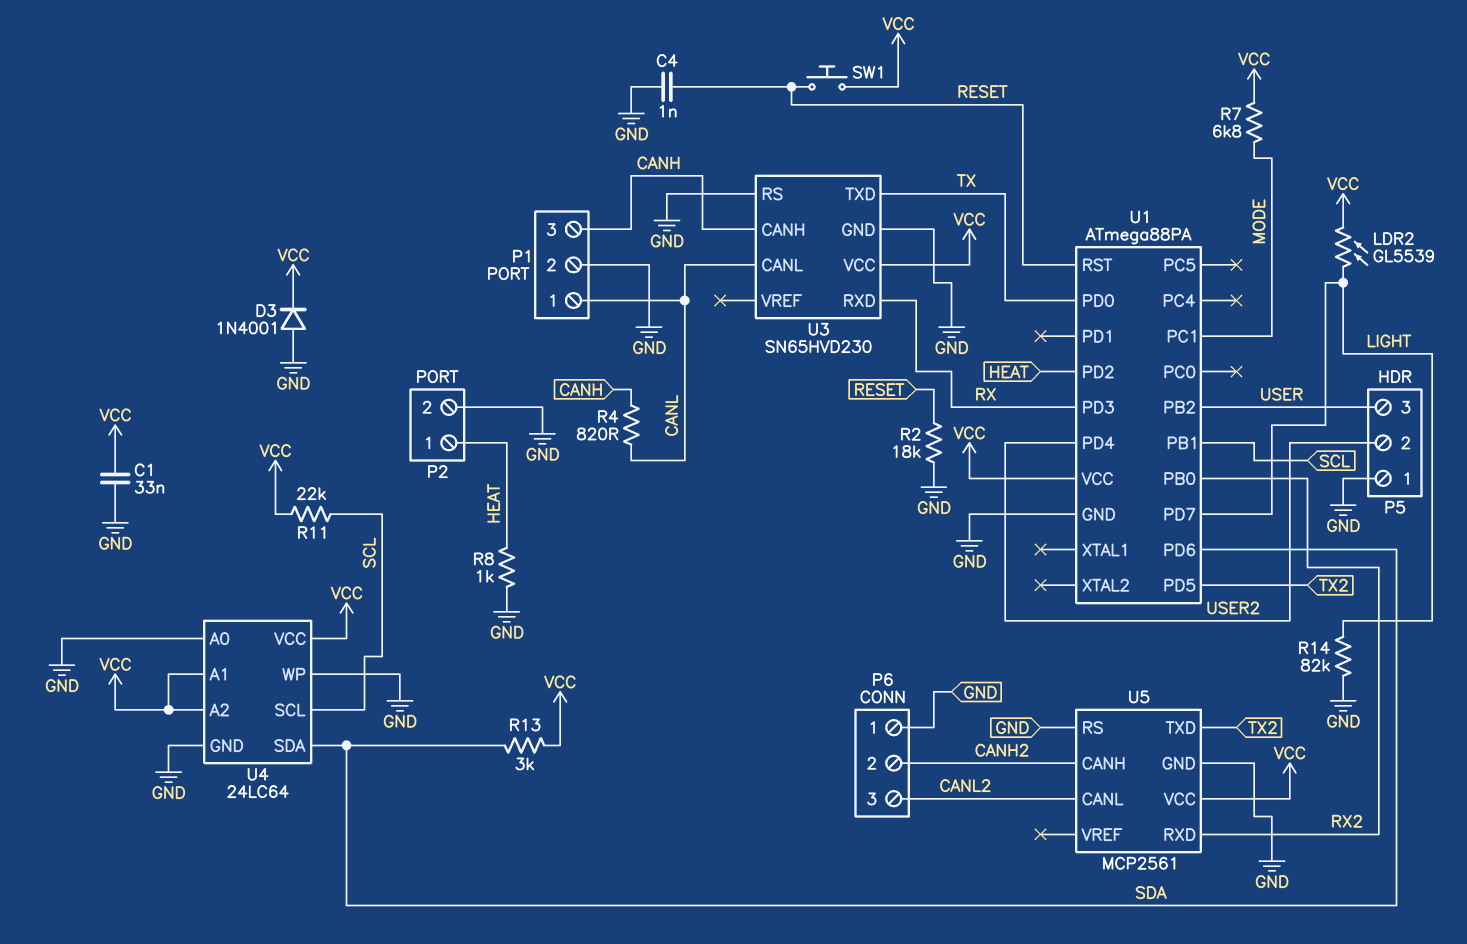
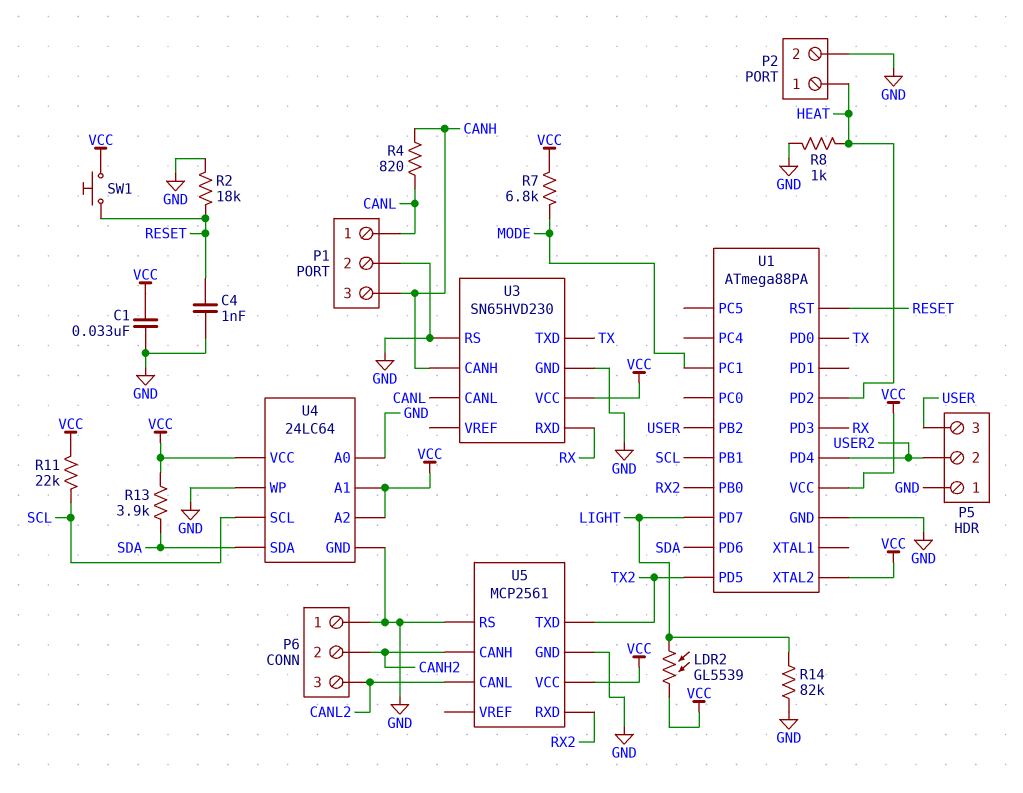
D3: diode 1N4001 (A GND, K VCC) -> none
R13: 3k (SDA, VCC) -> 3.9k (SDA, VCC)
U1 pin XTAL2: none -> VCC

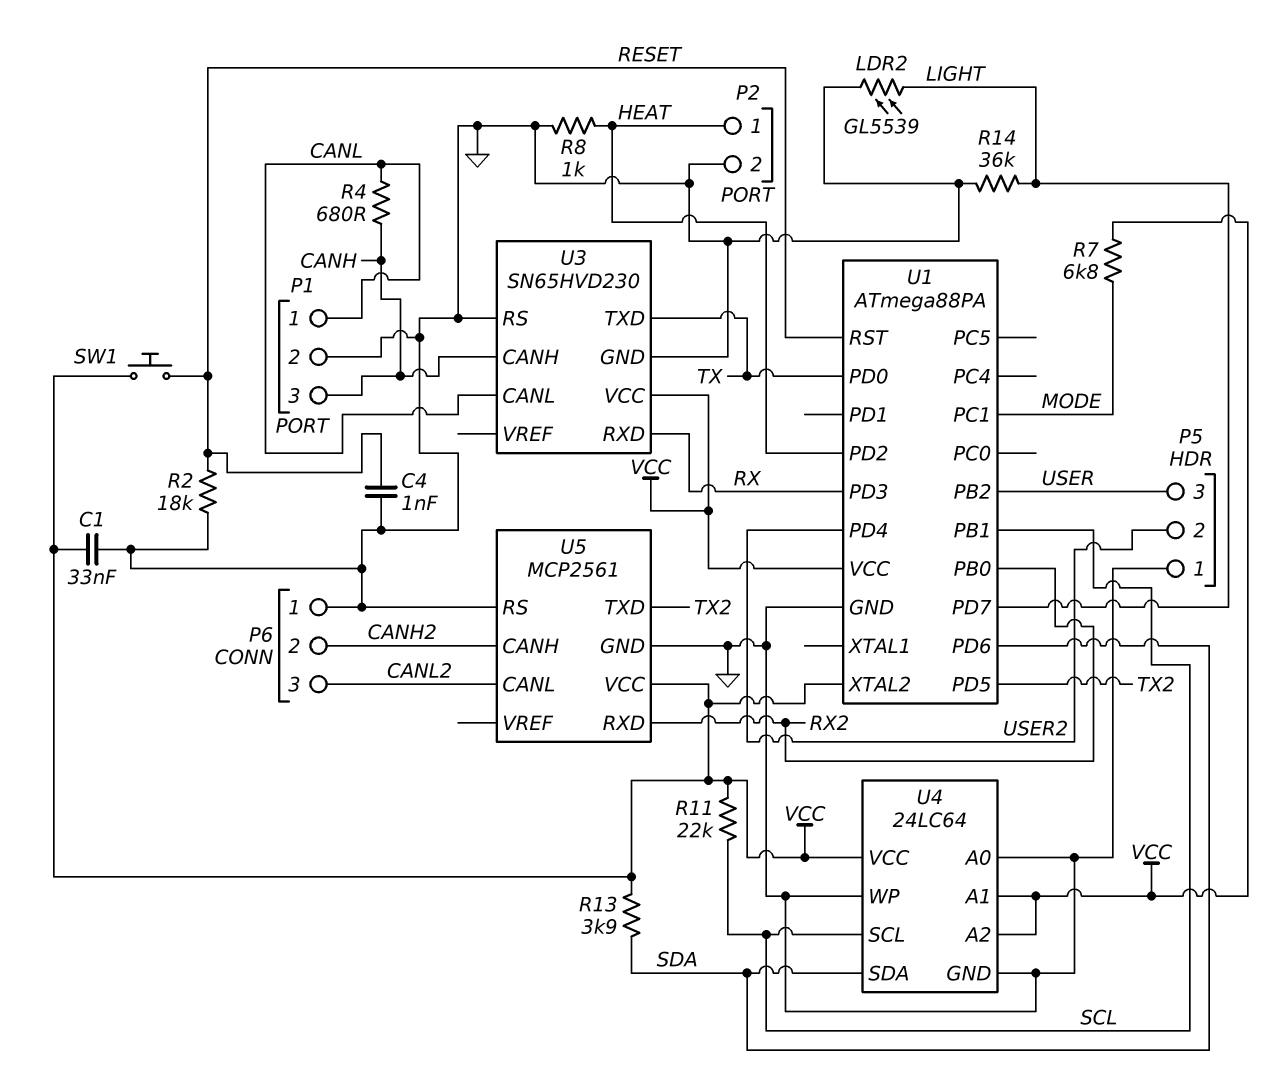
LDR2: GL5539 (LIGHT, VCC) -> GL5539 (GND, LIGHT)
R4: 820 (CANH, CANL) -> 680 (CANH, CANL)
R14: 82k (GND, LIGHT) -> 36k (GND, LIGHT)

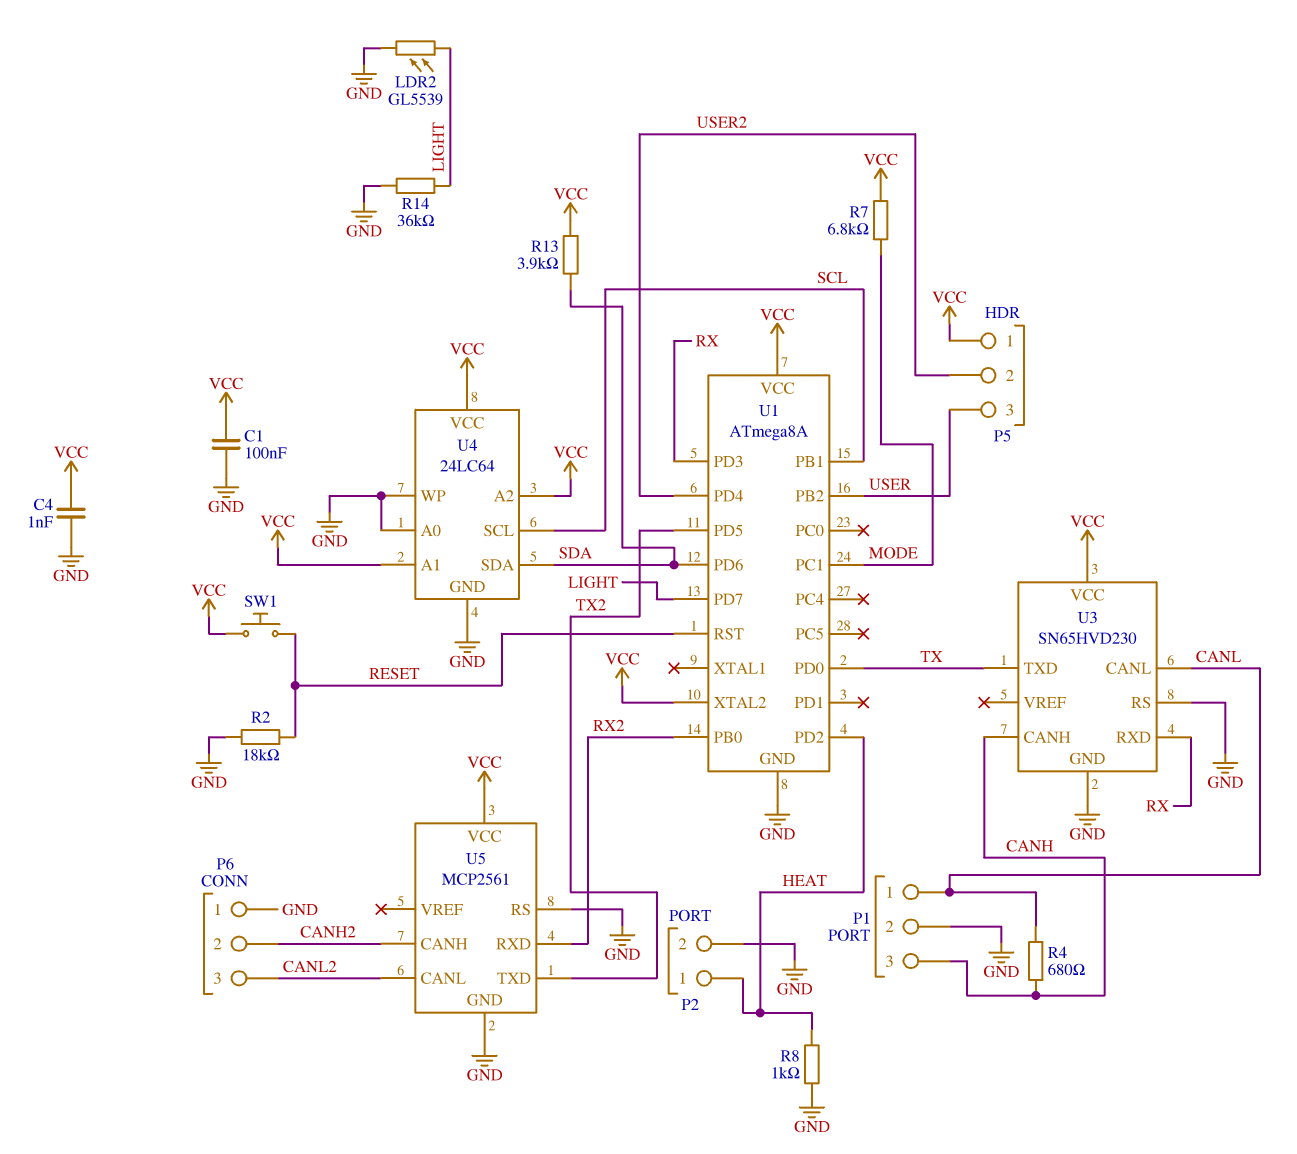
C1: 33nF (GND, VCC) -> 100nF (GND, VCC)
C4: 1nF (GND, RESET) -> 1nF (GND, VCC)
P5 pin 1: GND -> VCC
R11: 22k (SCL, VCC) -> none
U1: ATmega88PA -> ATmega8A

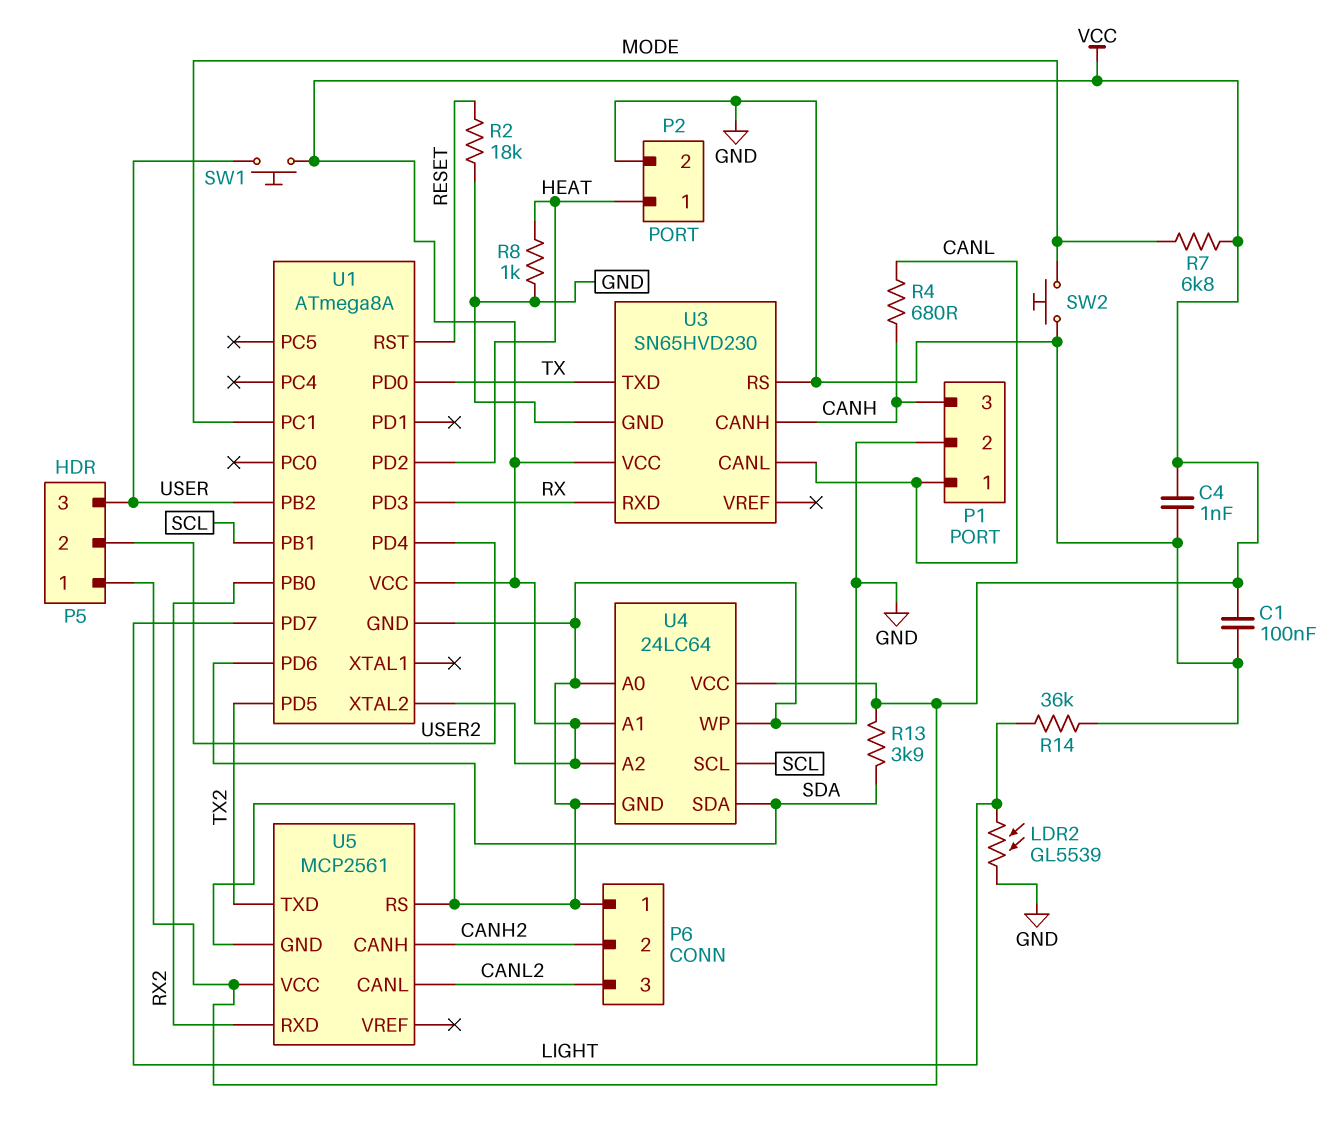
SW1: button (RESET, VCC) -> button (USER, VCC)
SW2: none -> button (GND, MODE)

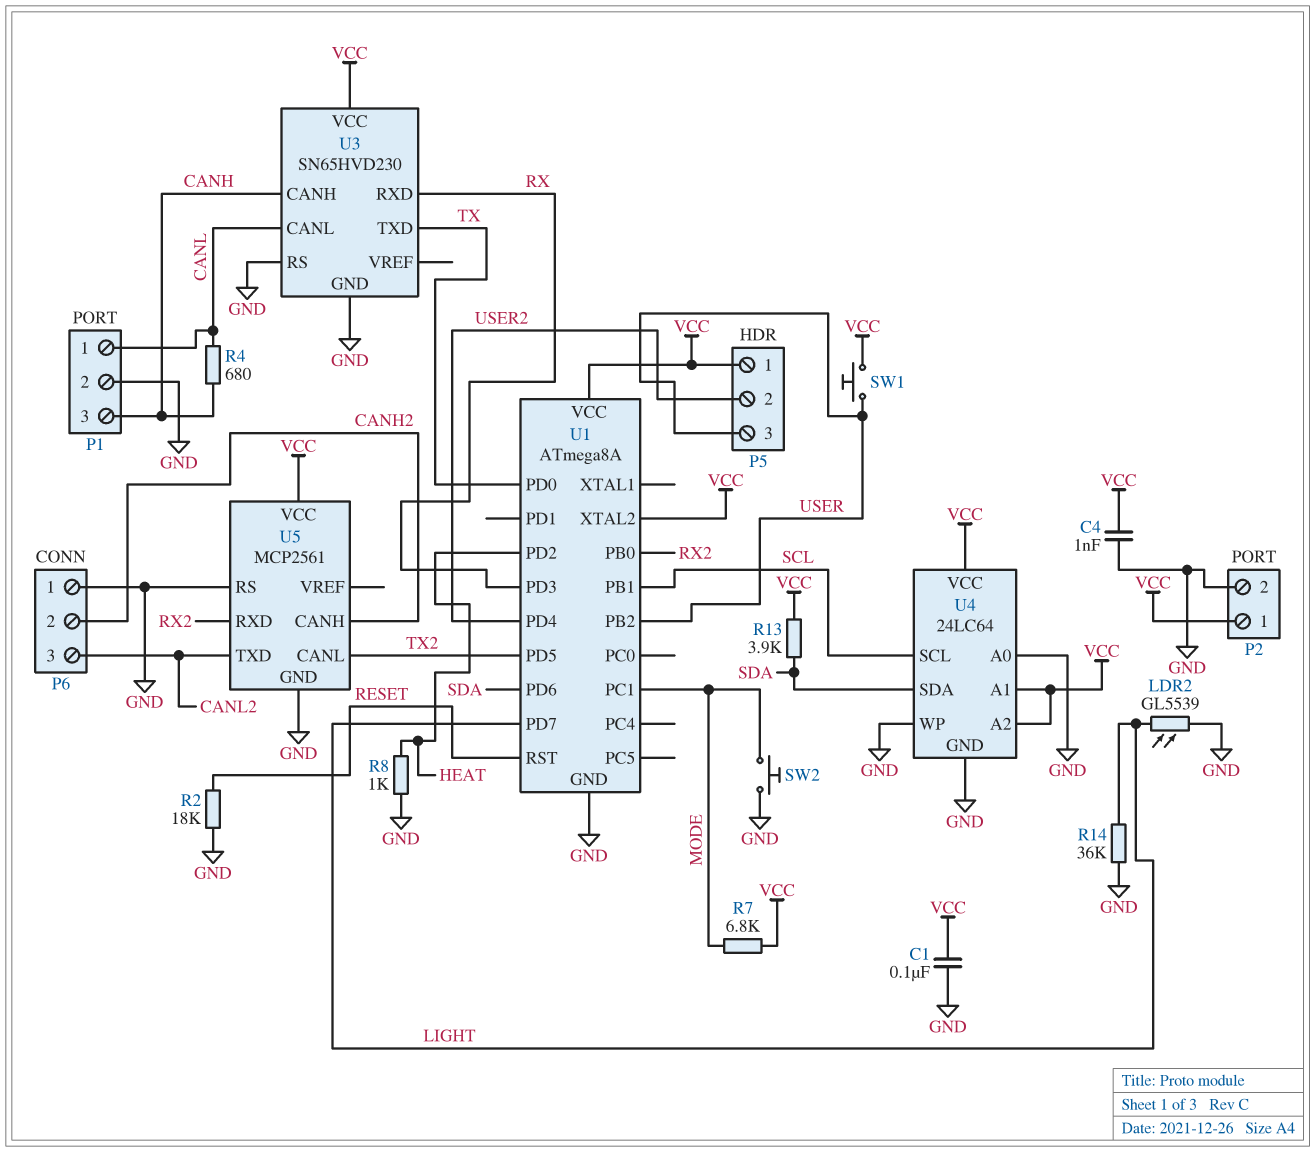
P2 pin 1: HEAT -> VCC
U5 pin CANL: CANL2 -> TX2
U5 pin TXD: TX2 -> CANL2

